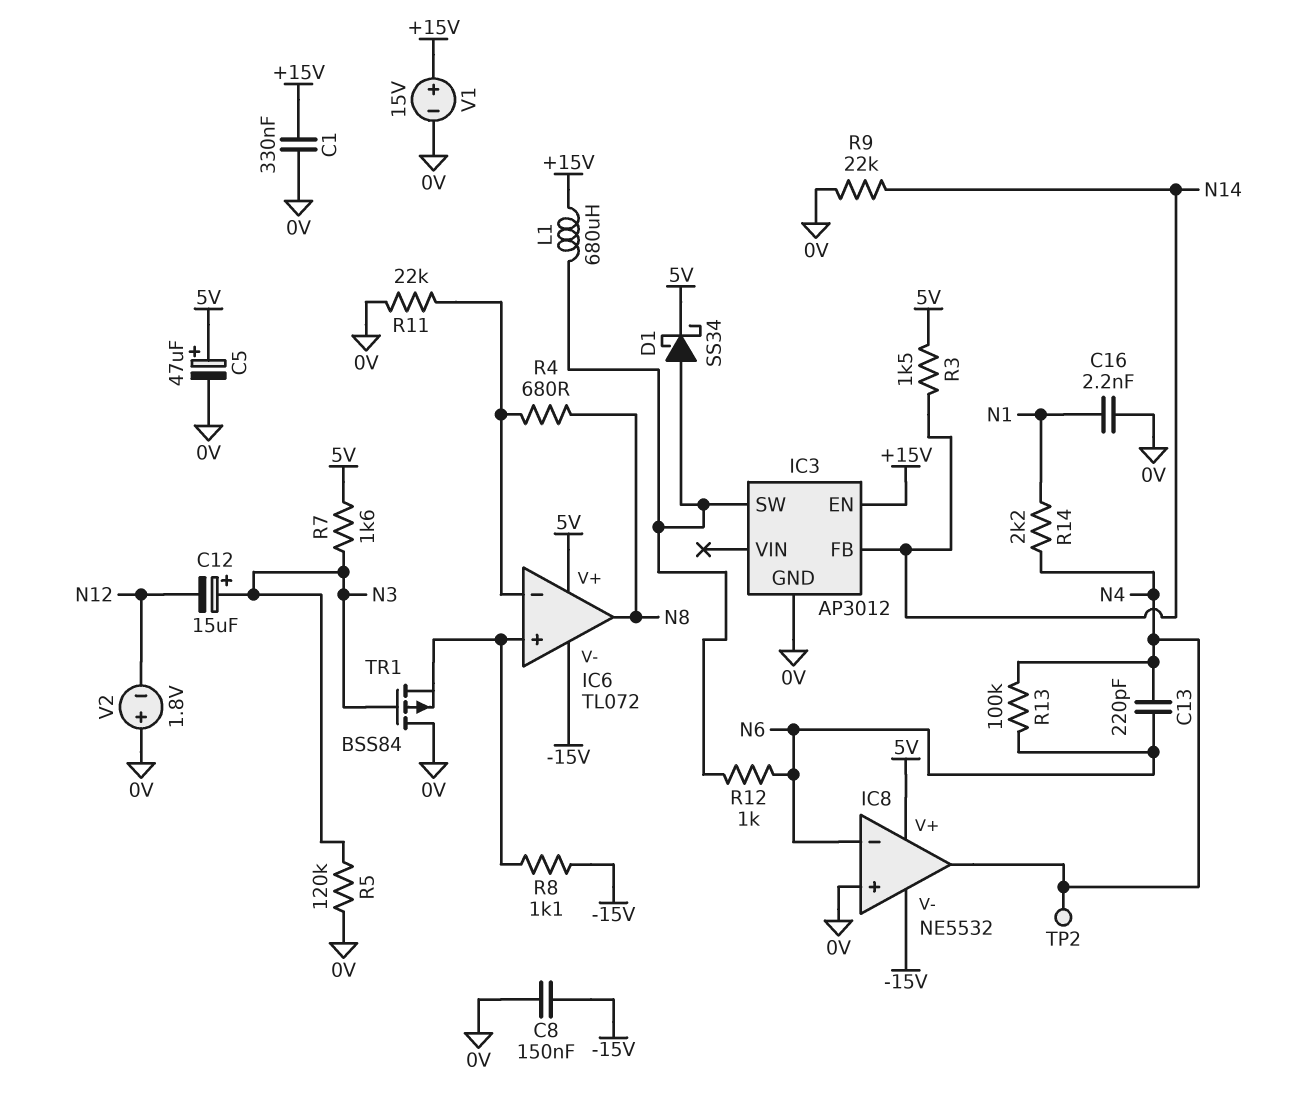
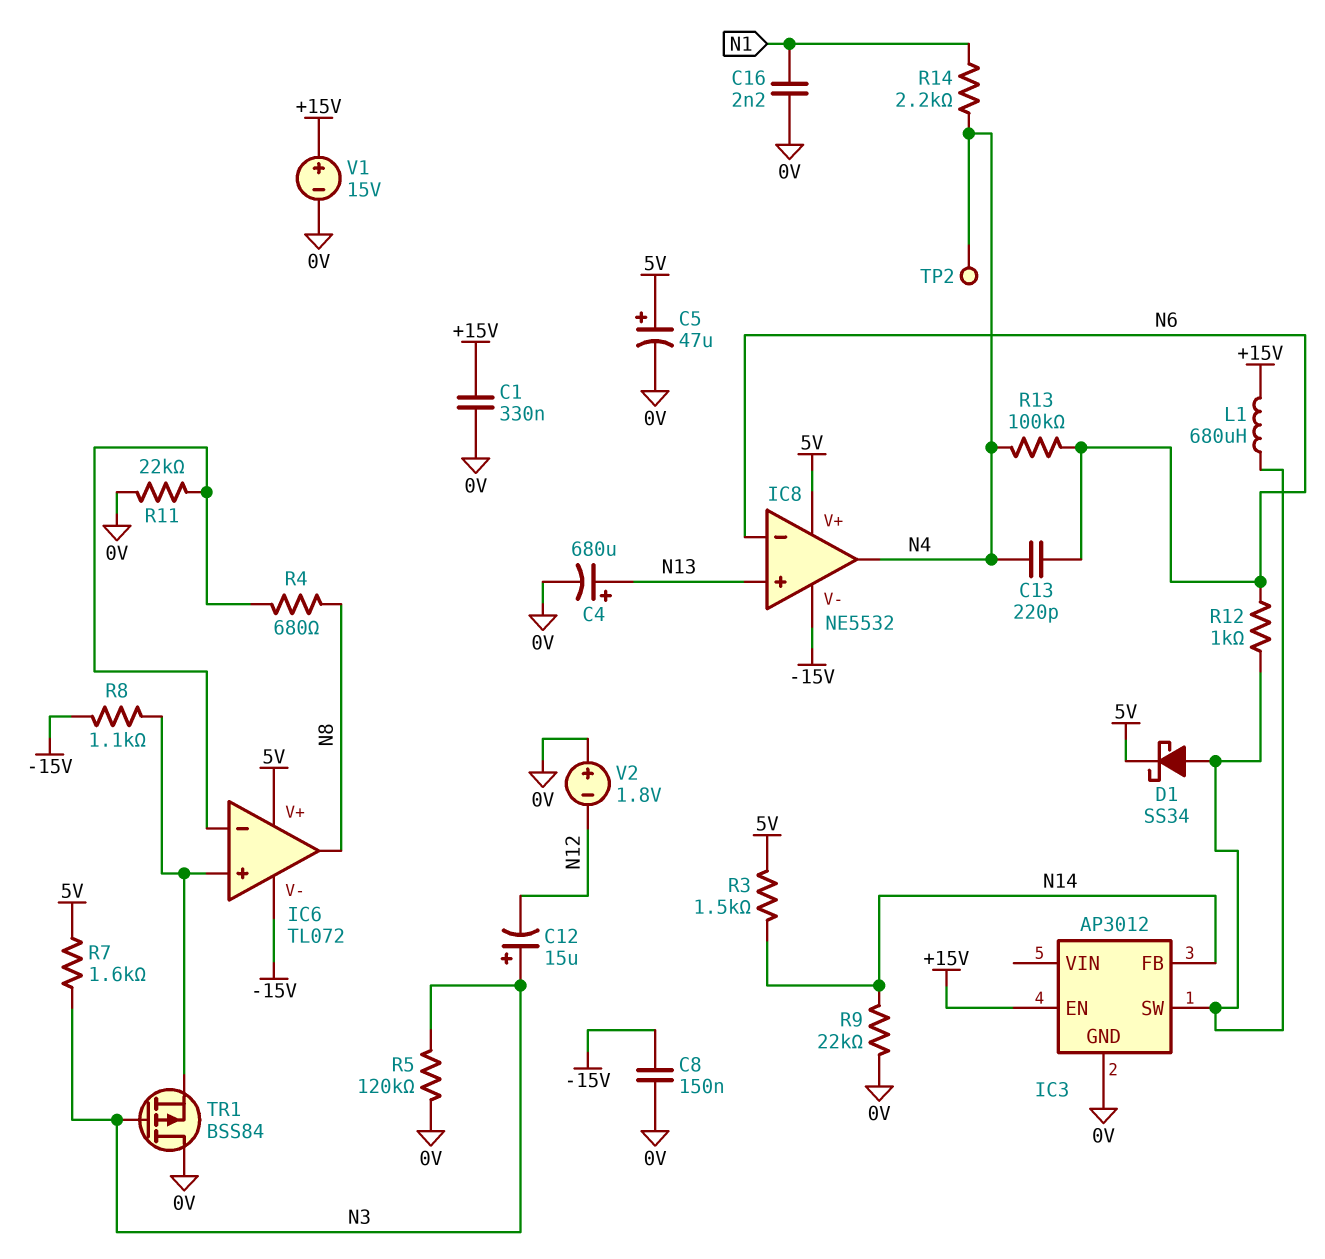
C4: none -> 680uF (plus N13, minus 0V)
IC8 pin in+: 0V -> N13

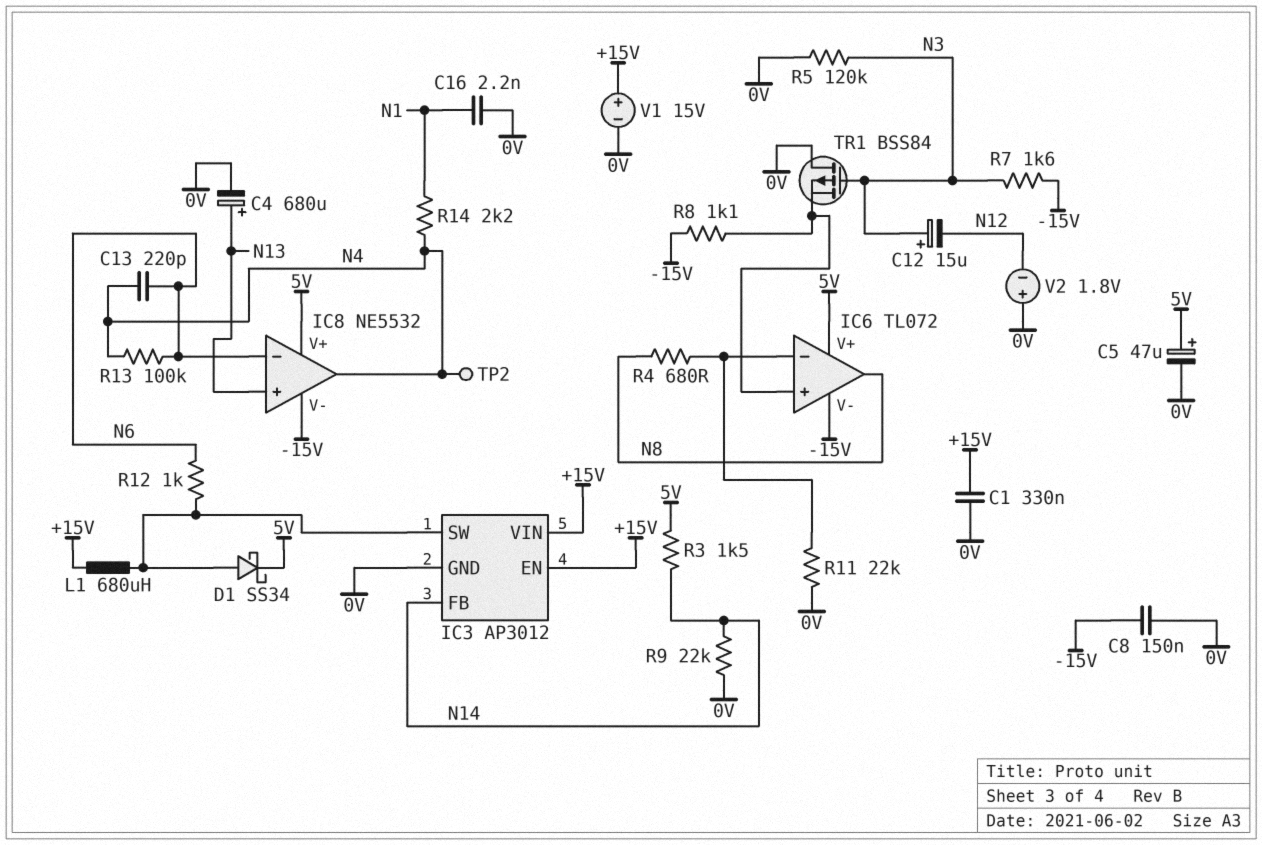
IC3 pin VIN: none -> +15V
R7: 1.6k (5V, N3) -> 1.6k (-15V, N3)

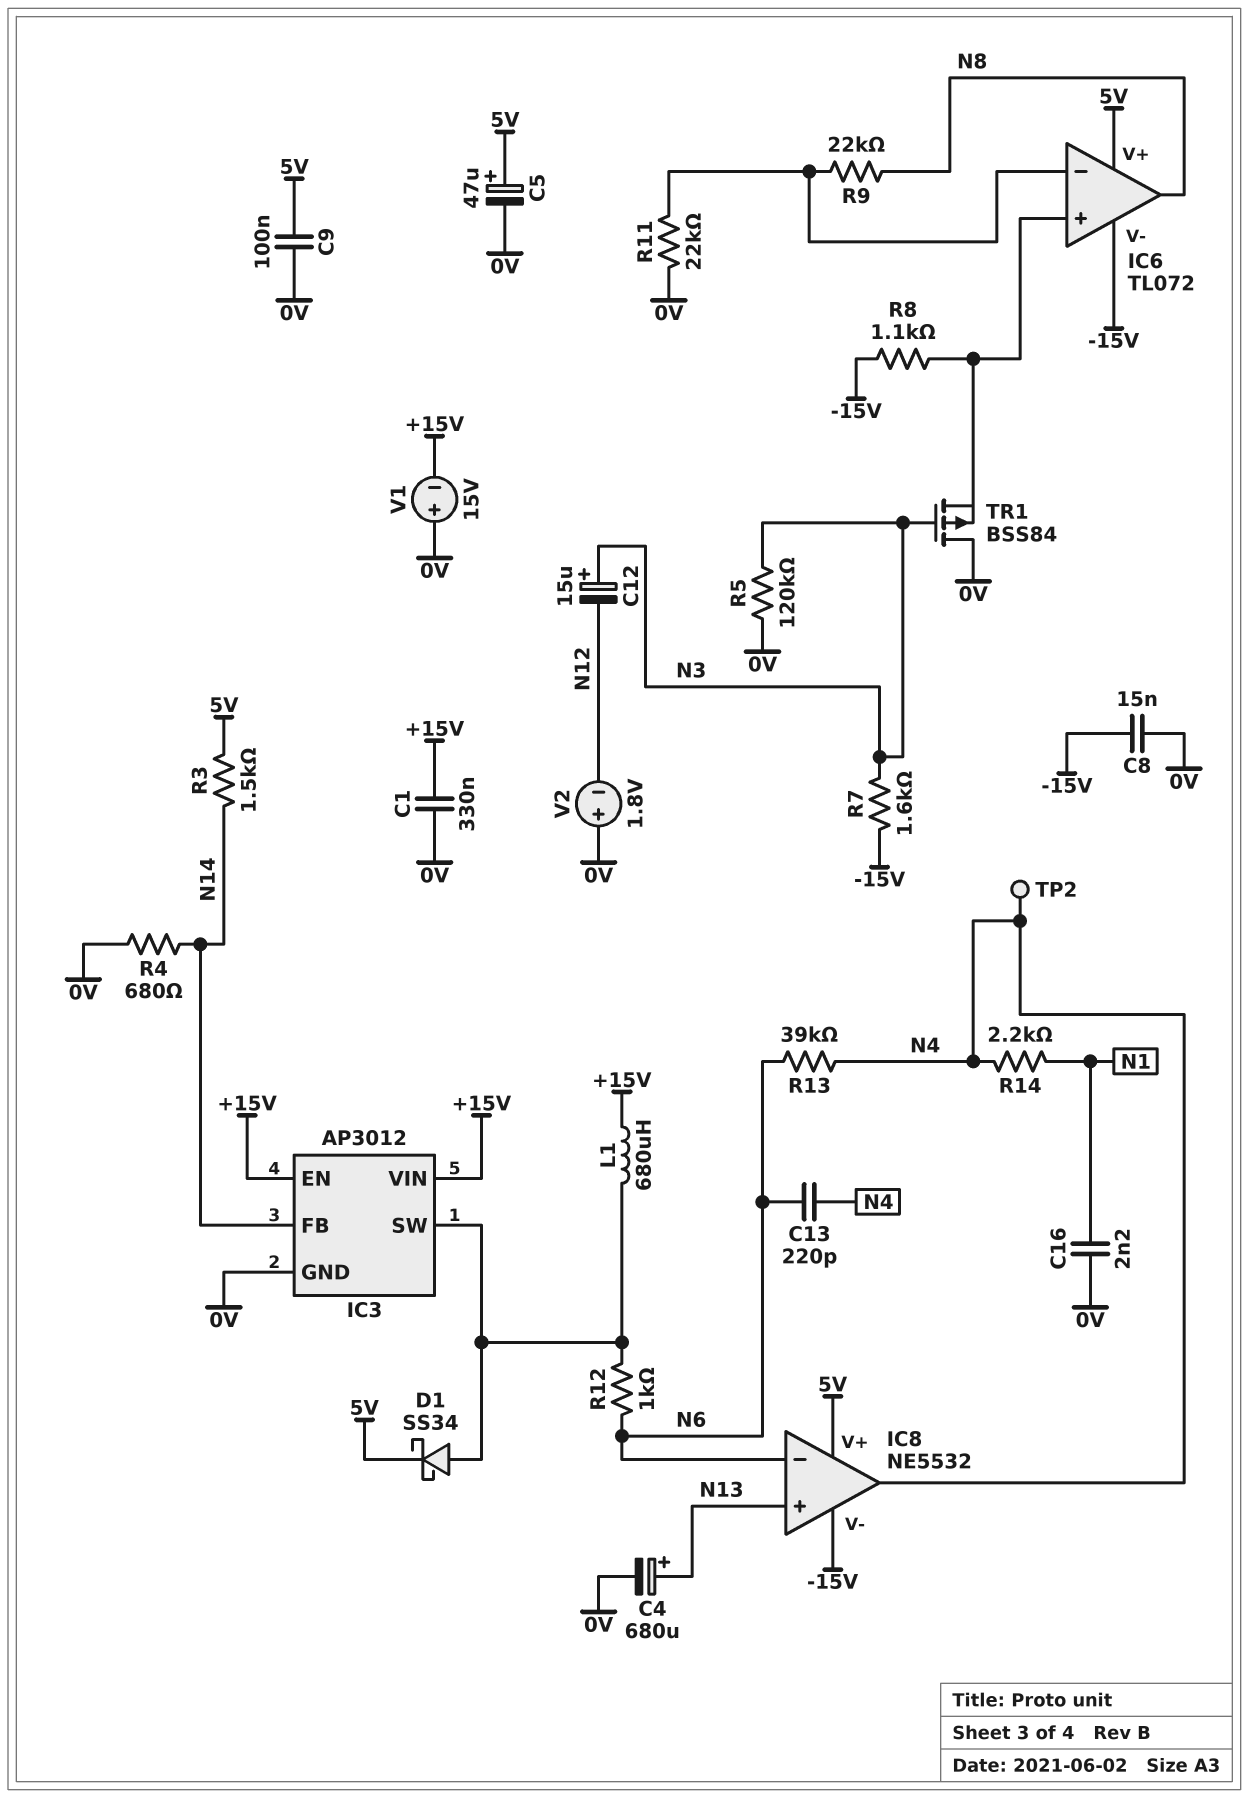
C8: 150nF (-15V, 0V) -> 15nF (-15V, 0V)
C9: none -> 100nF (0V, 5V)
R4: 680 (IC6/in-, N8) -> 680 (0V, N14)
R9: 22k (0V, N14) -> 22k (IC6/in-, N8)
R13: 100k (N4, N6) -> 39k (N4, N6)
V1: 15V (plus +15V, minus 0V) -> 15V (plus 0V, minus +15V)

